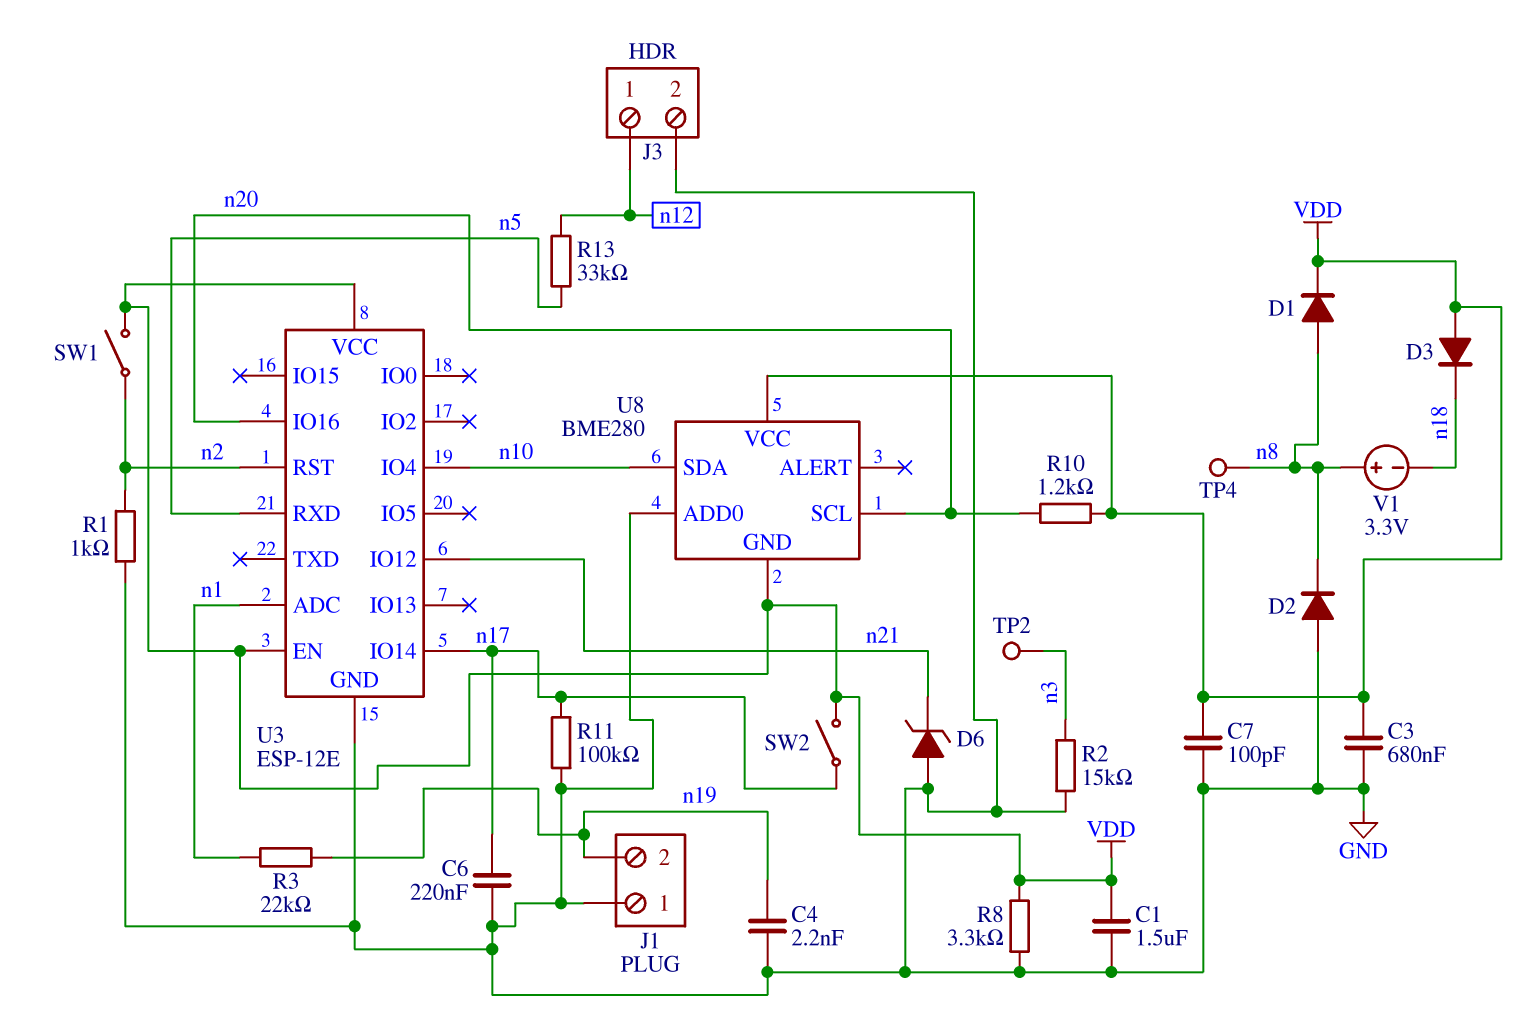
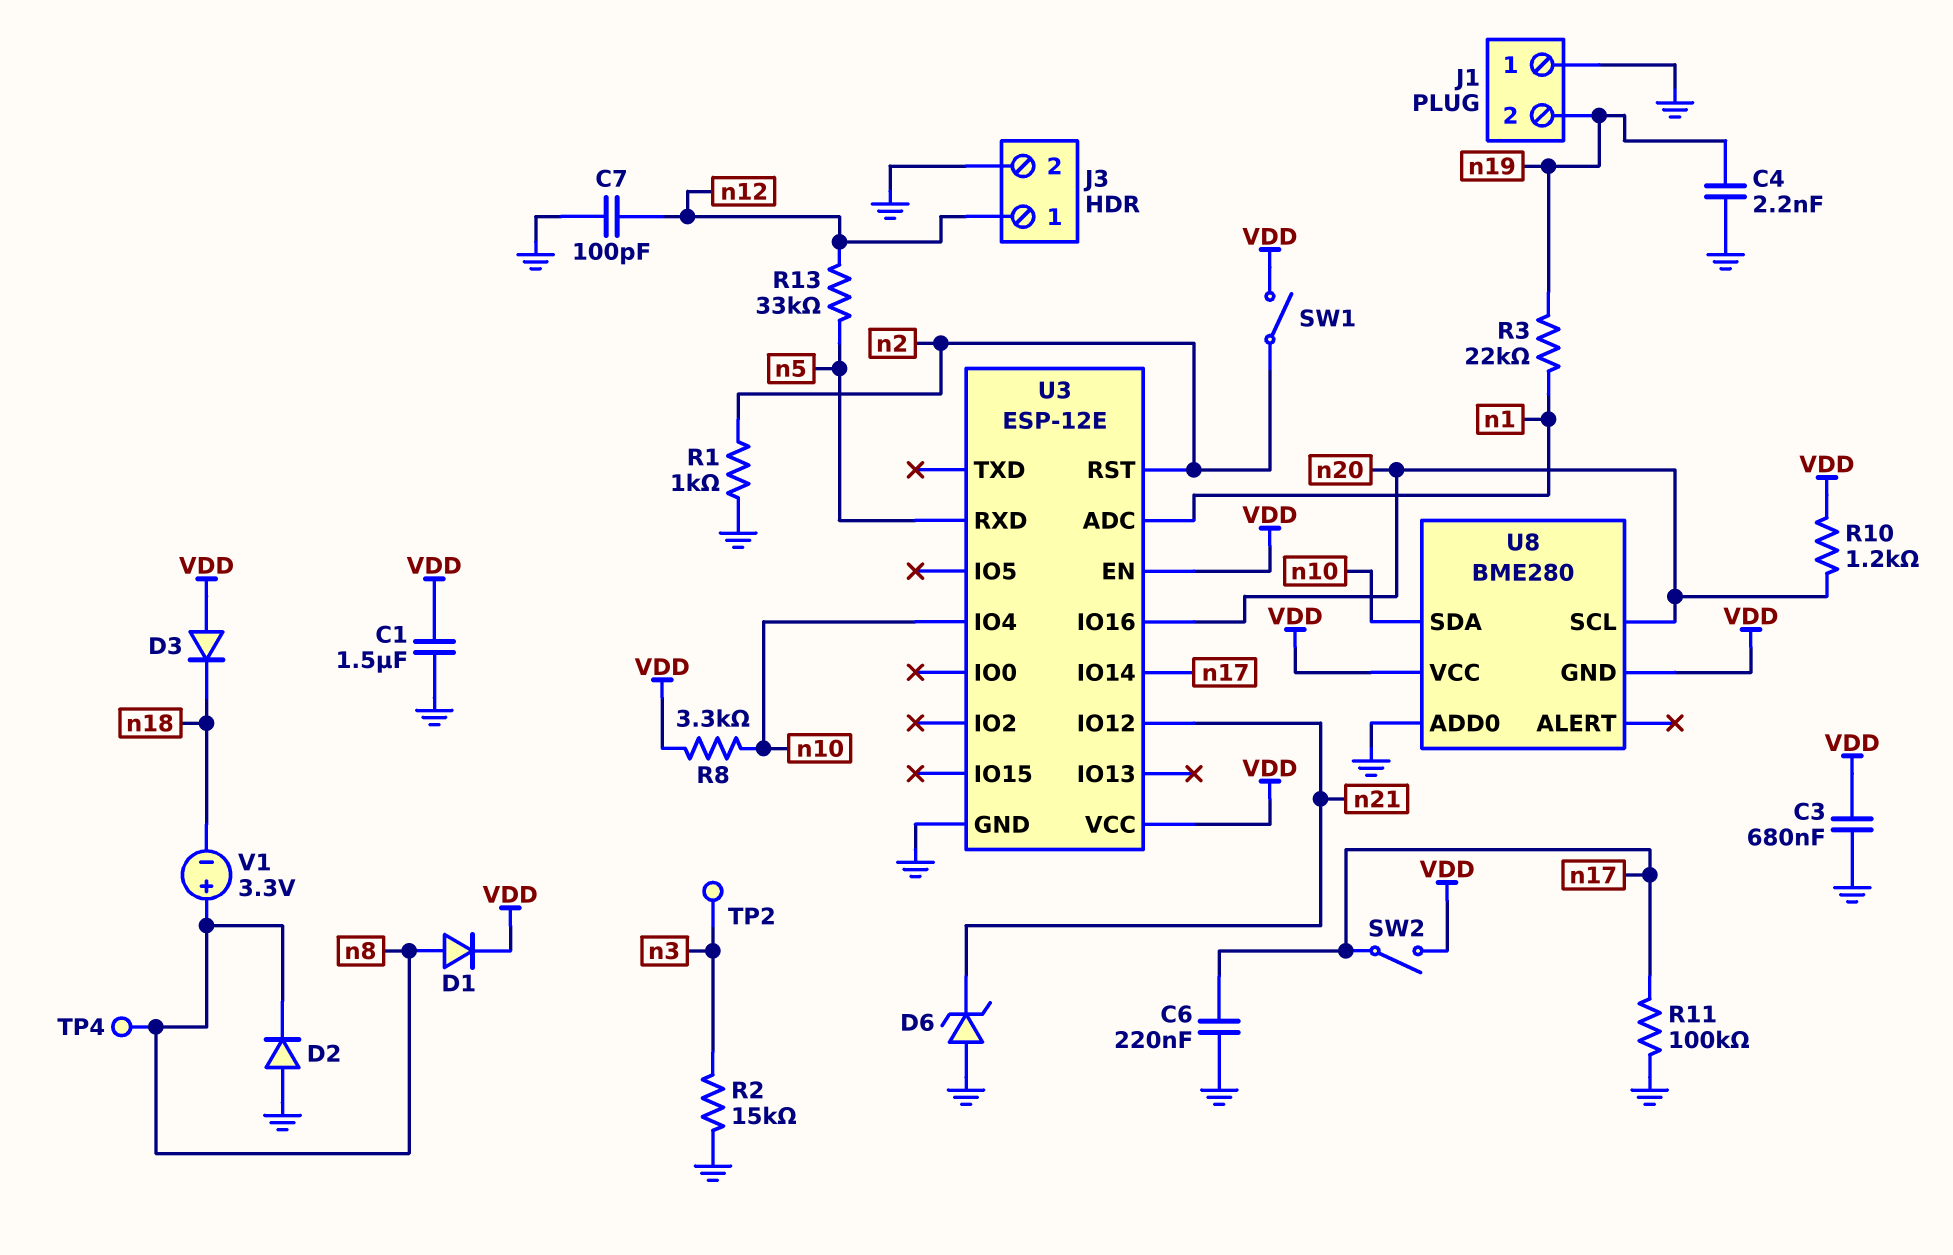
C7: 100pF (GND, VDD) -> 100pF (GND, n12)
R8: 3.3k (GND, VDD) -> 3.3k (VDD, n10)

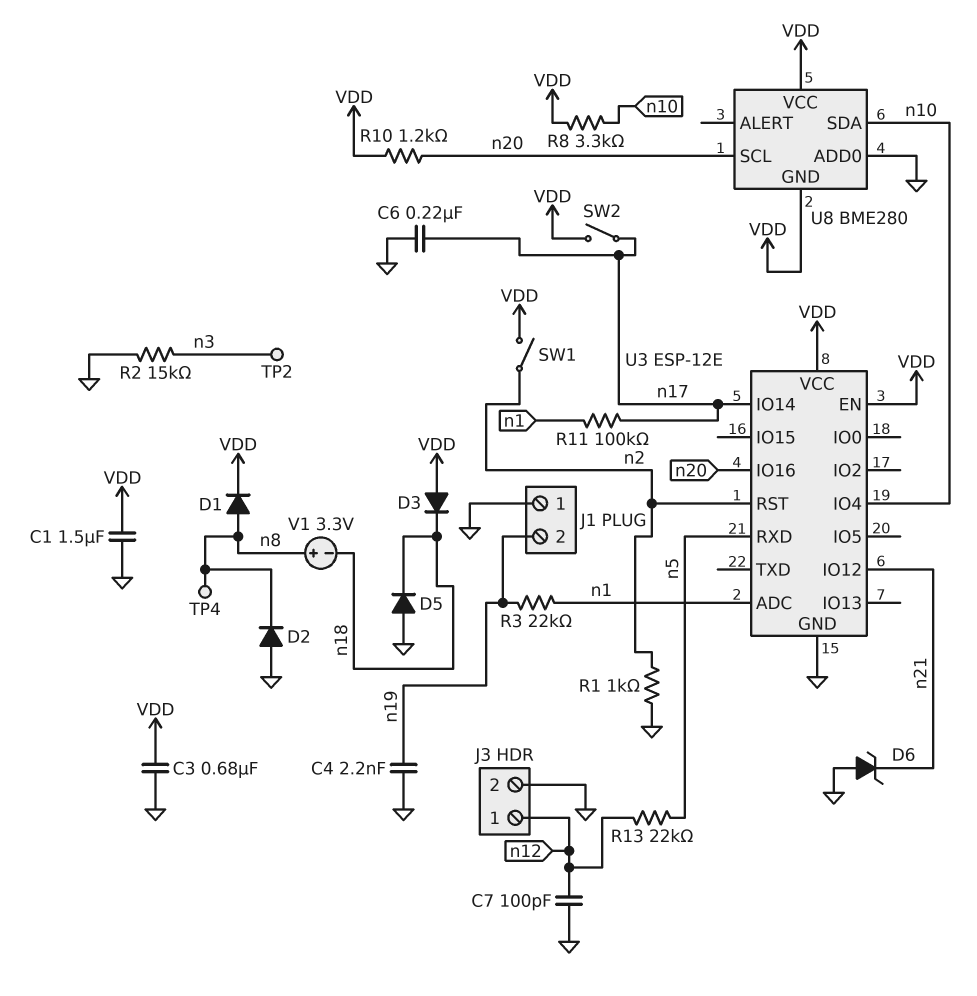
D5: none -> diode (A GND, K n18)
R11: 100k (GND, n17) -> 100k (n1, n17)
R13: 33k (n5, n12) -> 22k (n5, n12)

